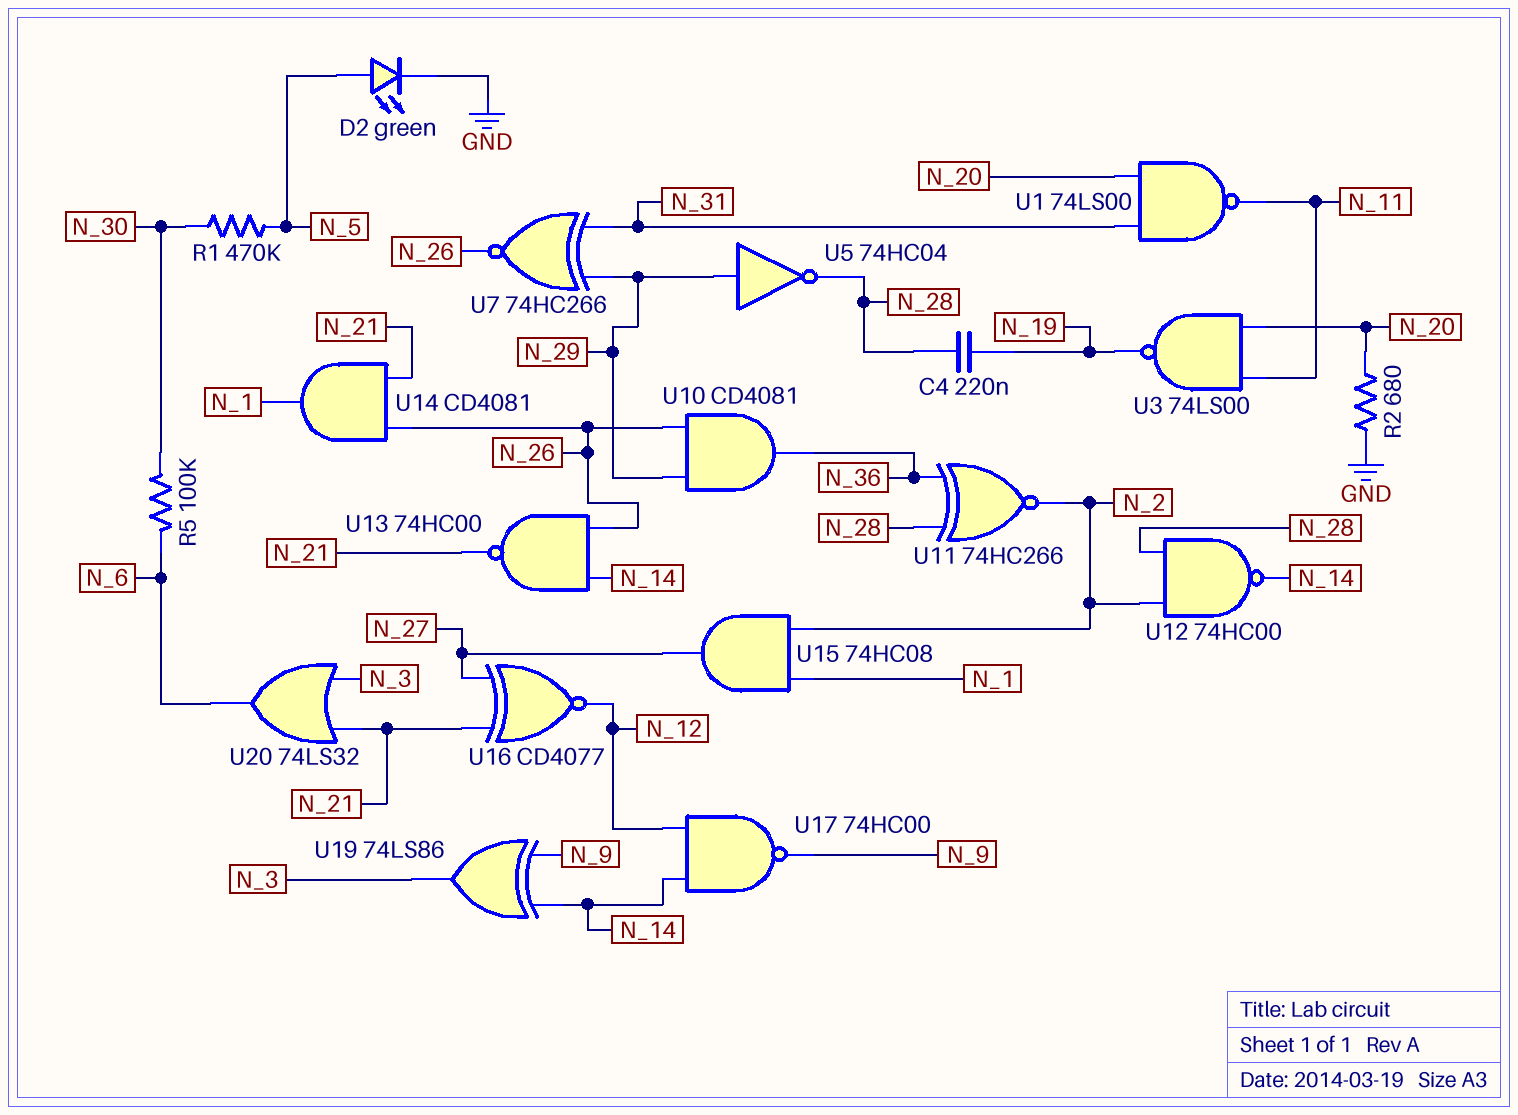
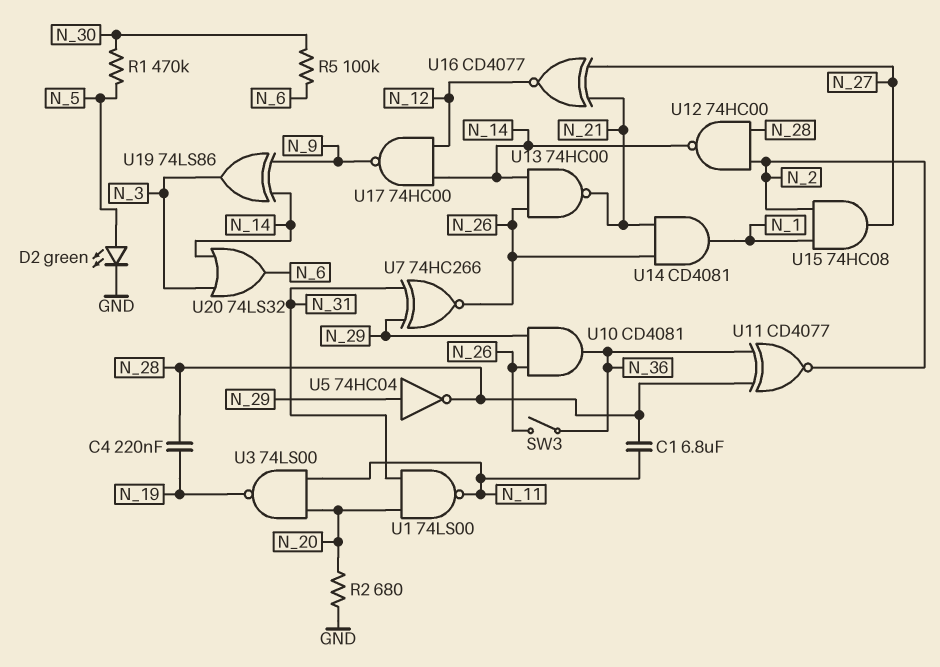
C1: none -> 6.8uF (N_11, N_28)
SW3: none -> switch (N_26, N_36)
U11: XNOR 74HC266 (in N_28, in N_36, out N_2) -> XNOR CD4077 (in N_28, in N_36, out N_2)
U20: OR 74LS32 (in N_3, in N_21, out N_6) -> OR 74LS32 (in N_3, in N_14, out N_6)

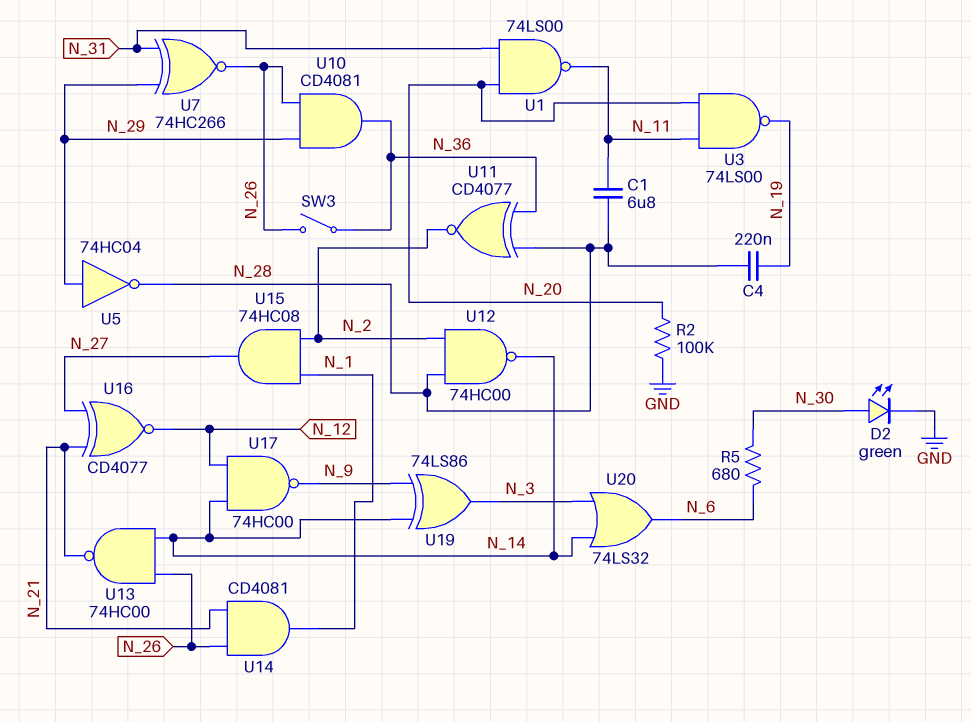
D2: LED green (A N_5, K GND) -> LED green (A N_30, K GND)
R1: 470k (N_5, N_30) -> none
R2: 680 (GND, N_20) -> 100k (GND, N_20)
R5: 100k (N_6, N_30) -> 680 (N_6, N_30)

